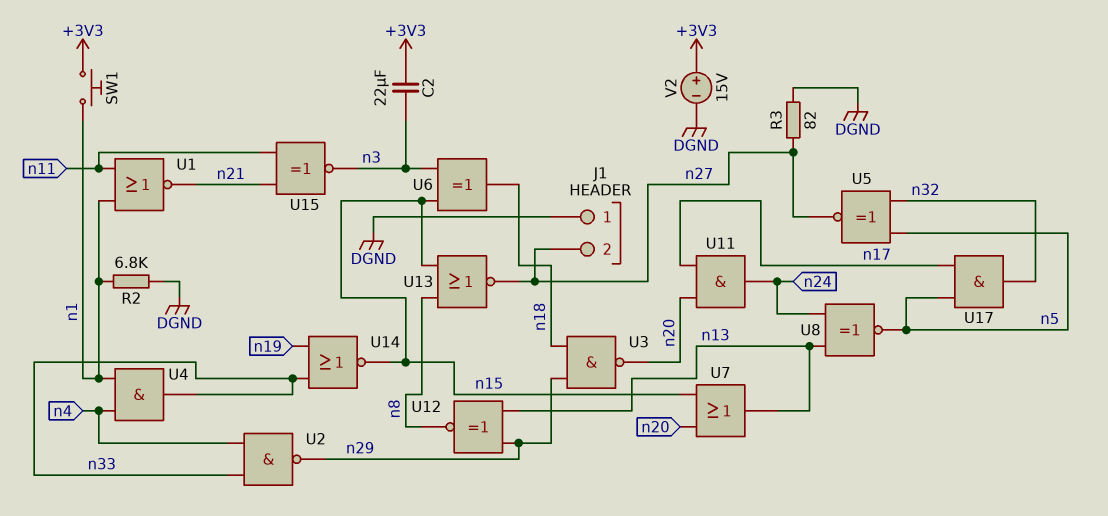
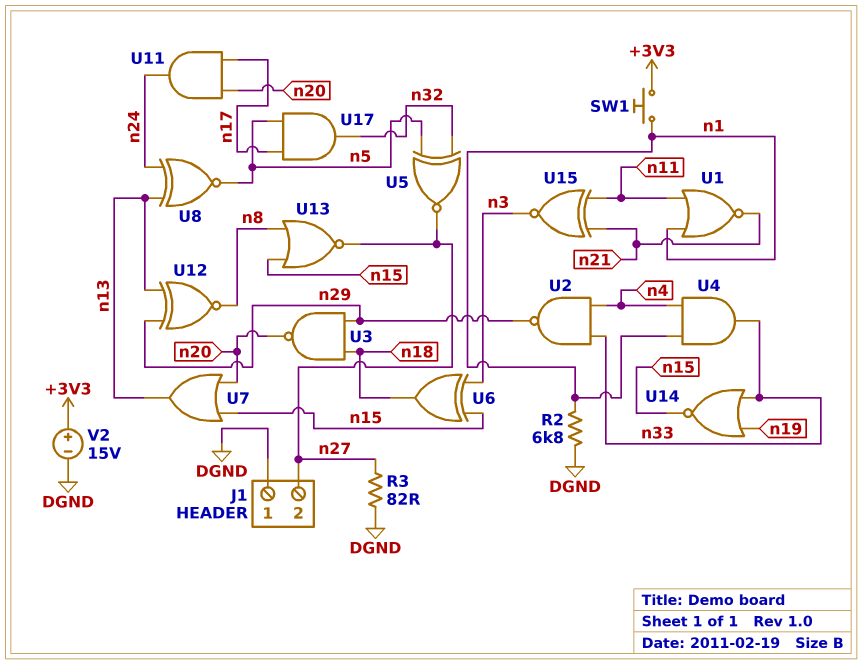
C2: 22uF (+3V3, n3) -> none

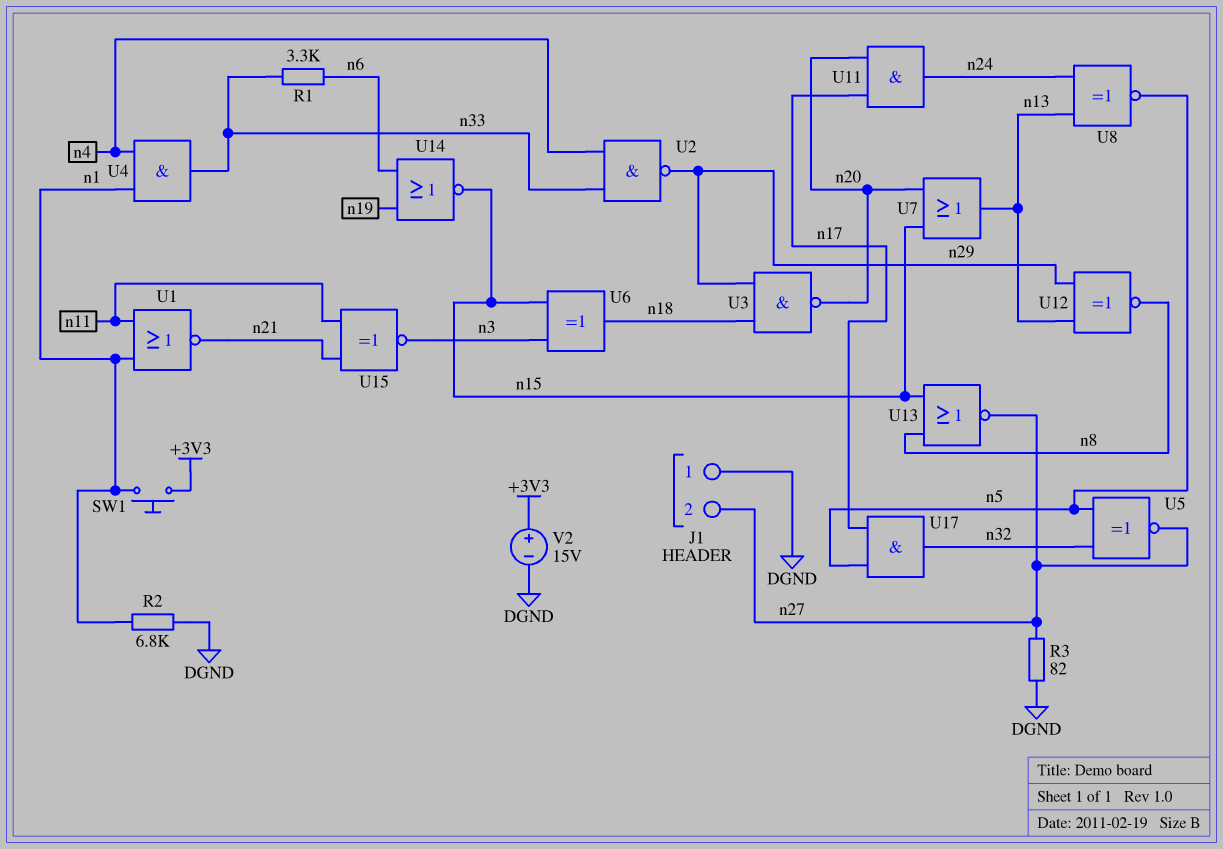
R1: none -> 3.3k (n6, n33)
U14: NOR (in n19, in n33, out n15) -> NOR (in n6, in n19, out n15)

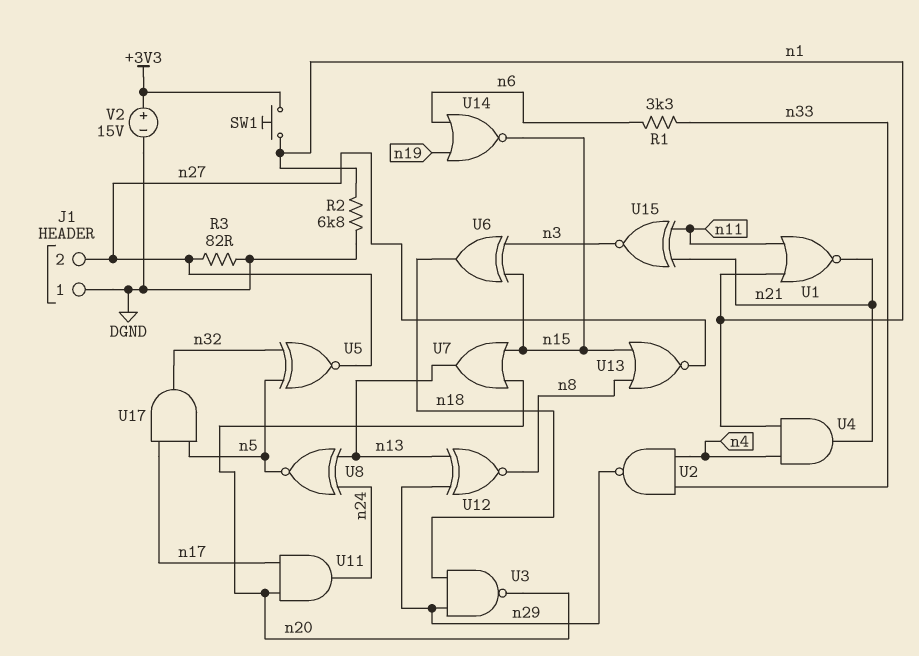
U4: AND (in n1, in n4, out n33) -> AND (in n1, in n4, out n21)

